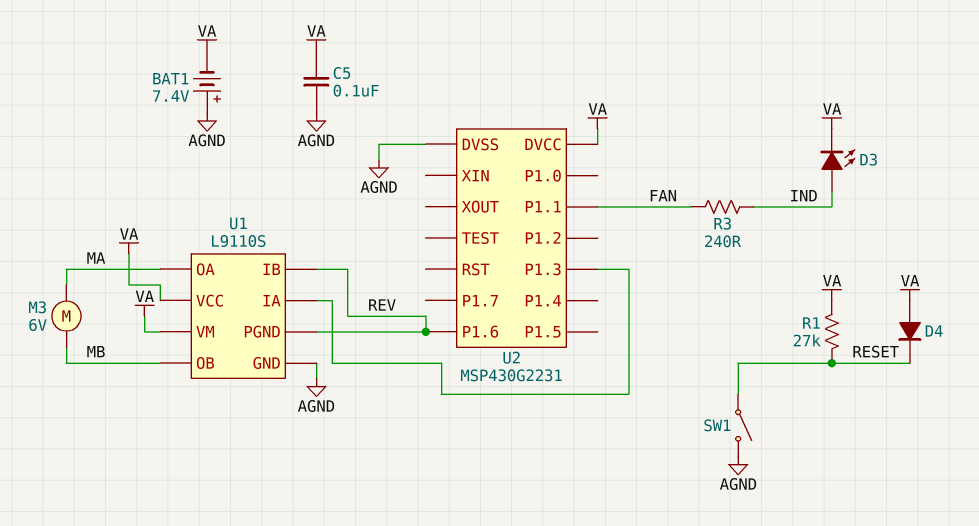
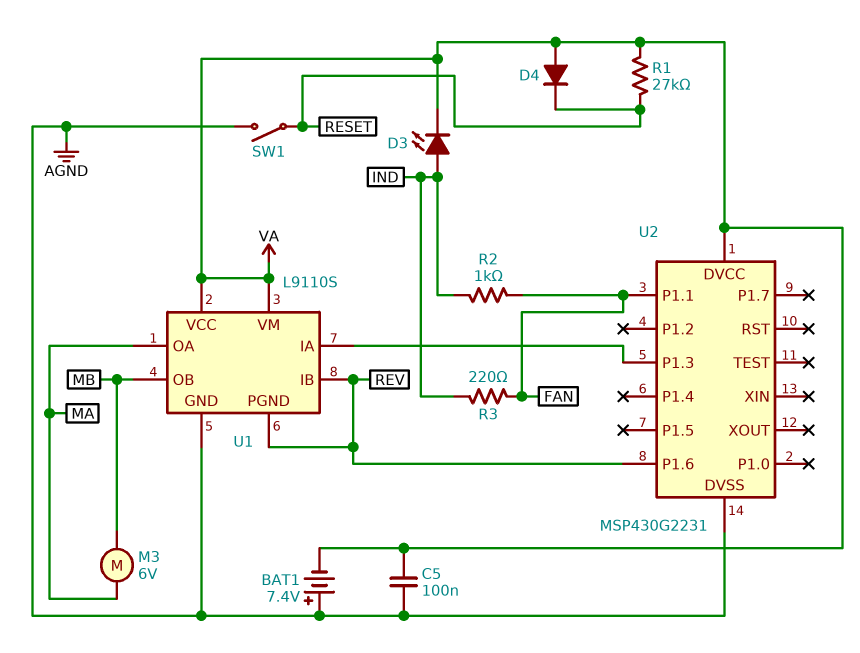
R2: none -> 1k (FAN, IND)
R3: 240 (FAN, IND) -> 220 (FAN, IND)

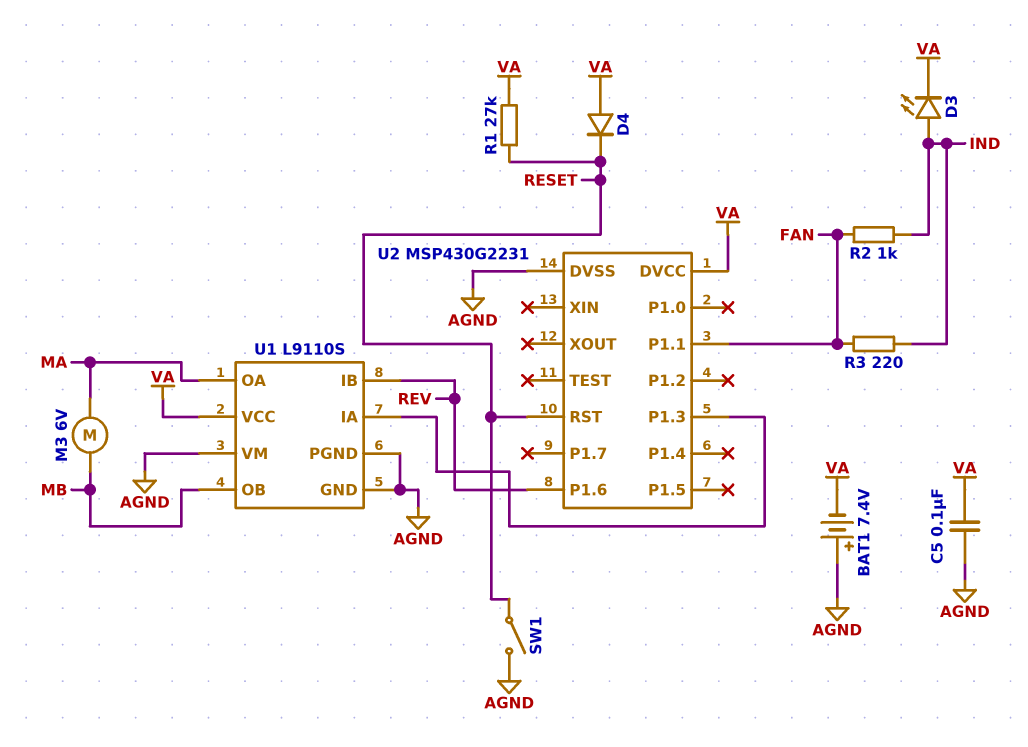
U1 pin PGND: REV -> AGND
U1 pin VM: VA -> AGND
U2 pin RST: none -> RESET

